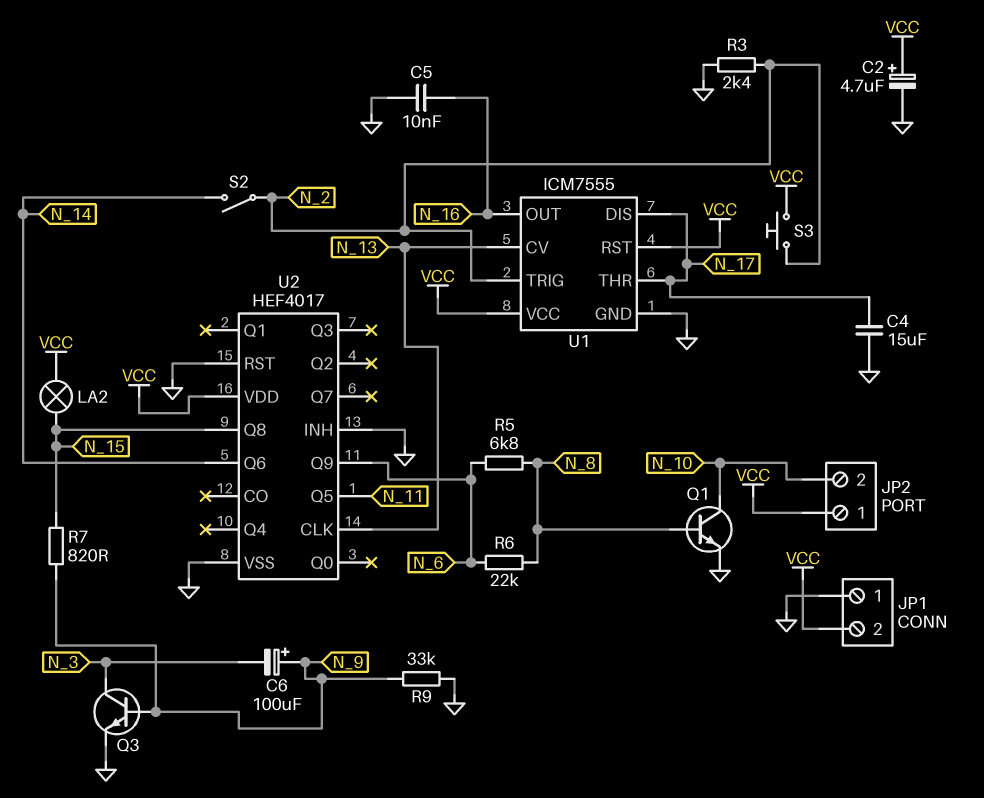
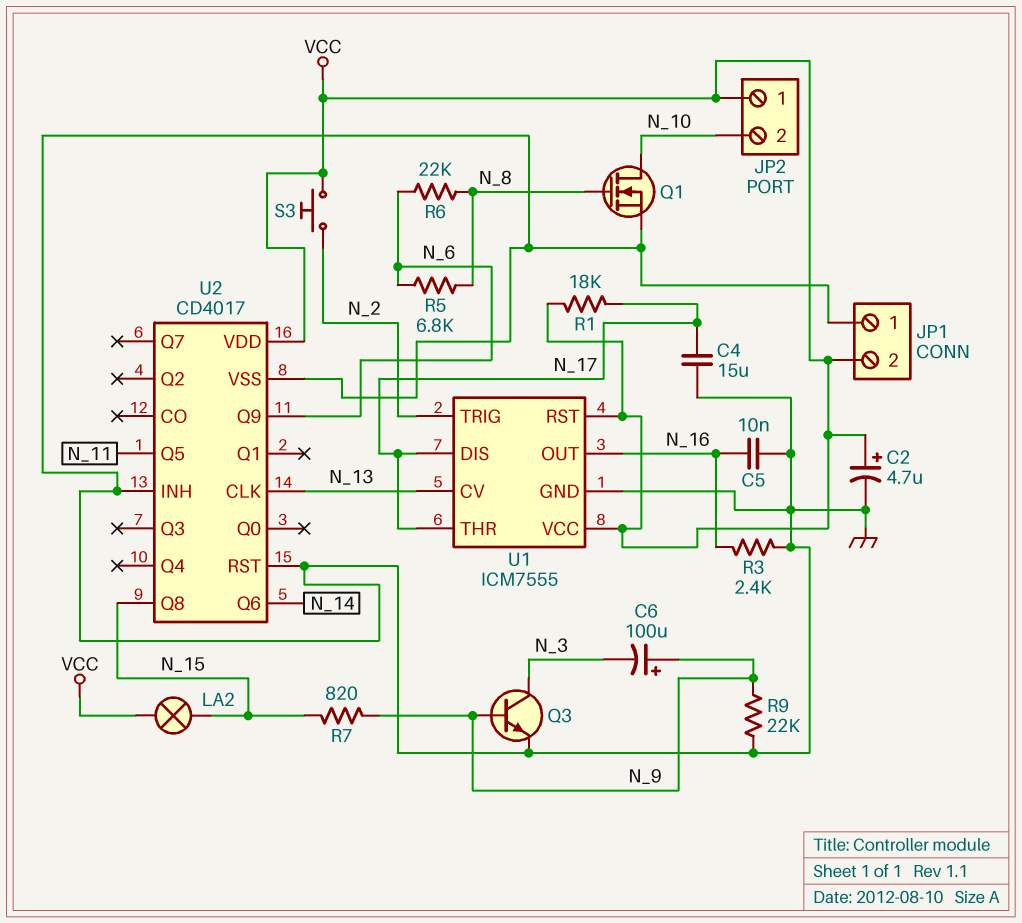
Q1: NPN (B N_8, C N_10, E GND) -> NMOS (G N_8, D N_10, S GND)
R1: none -> 18k (N_17, VCC)
R3: 2.4k (GND, N_2) -> 2.4k (GND, N_16)
R9: 33k (GND, N_9) -> 22k (GND, N_9)
S2: switch (N_2, N_14) -> none
U2: HEF4017 -> CD4017

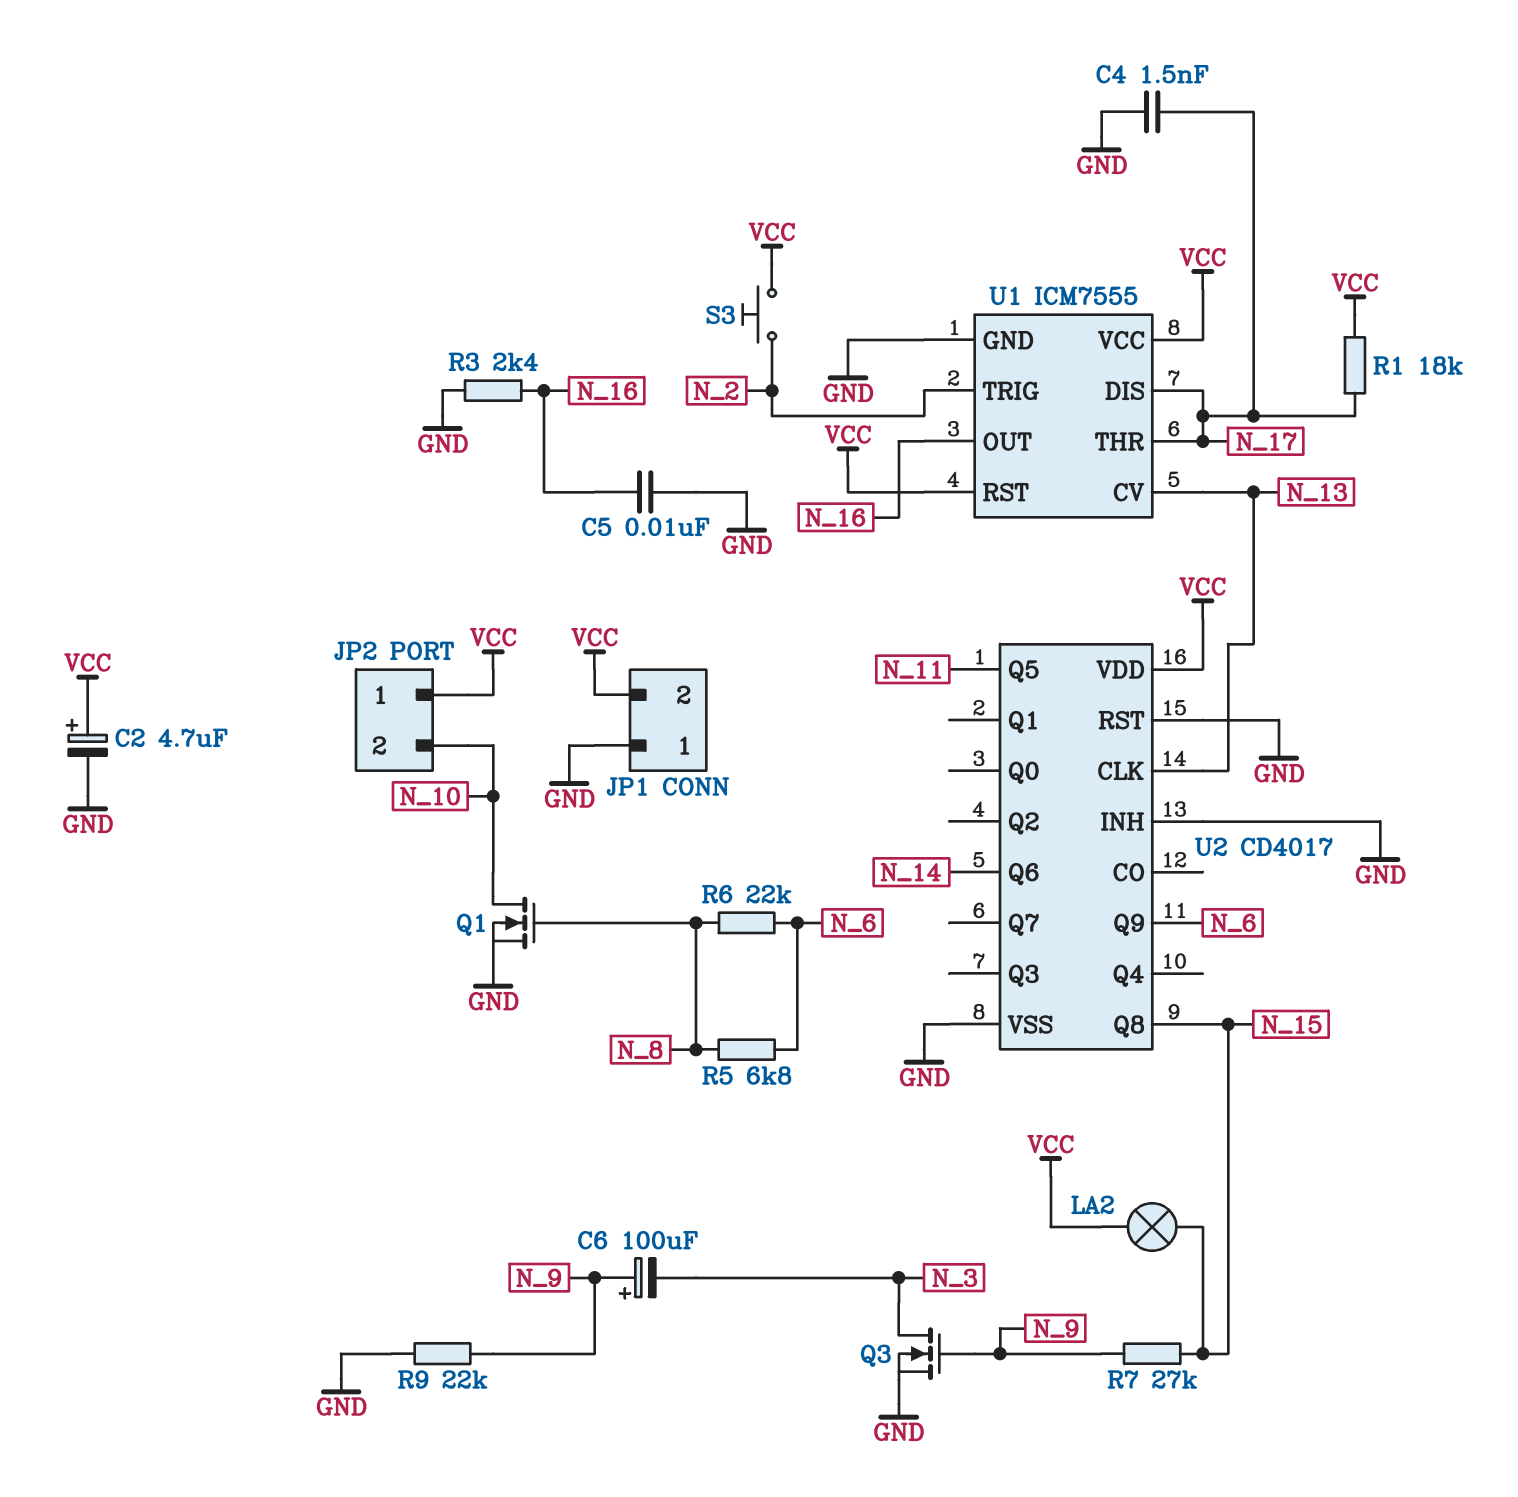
C4: 15uF (GND, N_17) -> 1.5nF (GND, N_17)
Q3: NPN (B N_9, C N_3, E GND) -> NMOS (G N_9, D N_3, S GND)
R7: 820 (N_9, N_15) -> 27k (N_9, N_15)

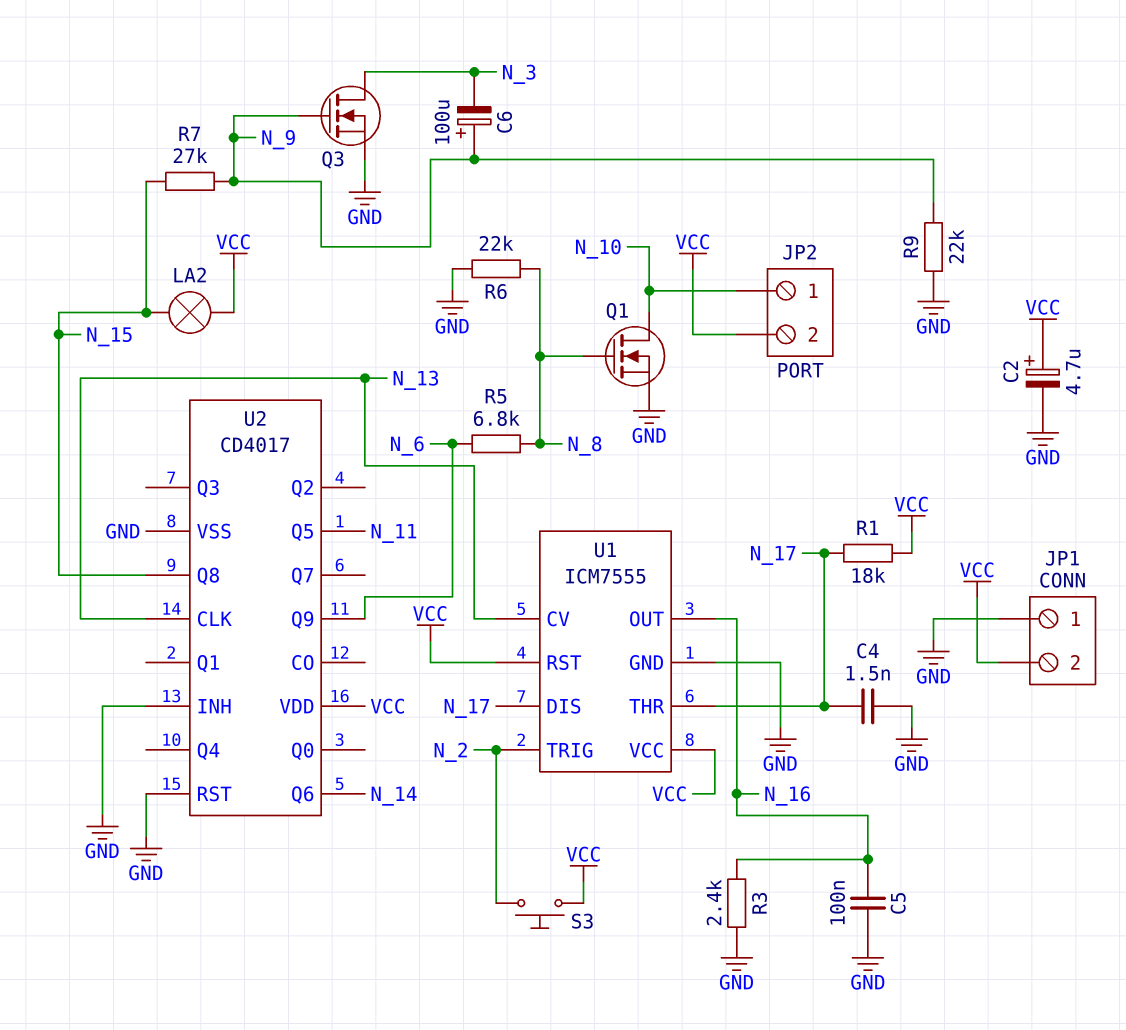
C5: 10nF (GND, N_16) -> 100nF (GND, N_16)
JP2 pin 1: VCC -> N_10
JP2 pin 2: N_10 -> VCC
R6: 22k (N_6, N_8) -> 22k (GND, N_8)

